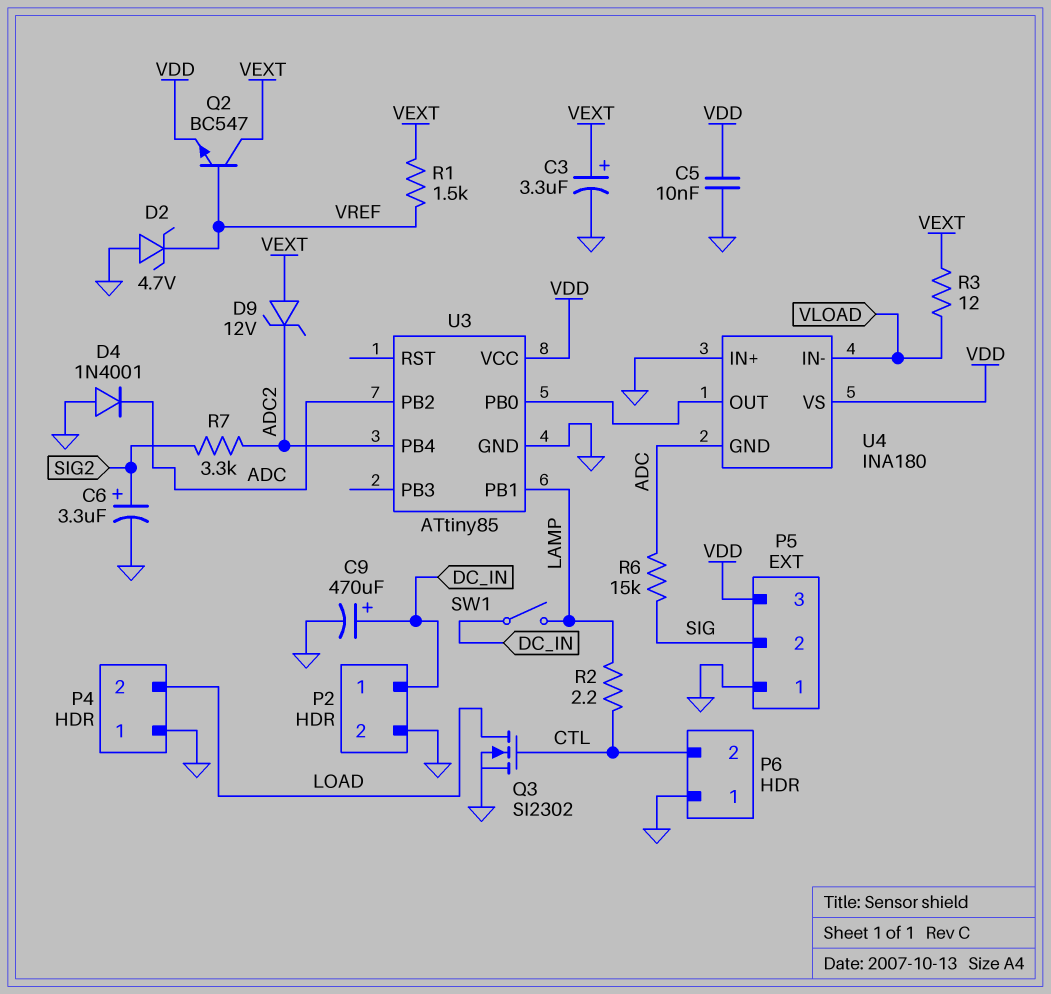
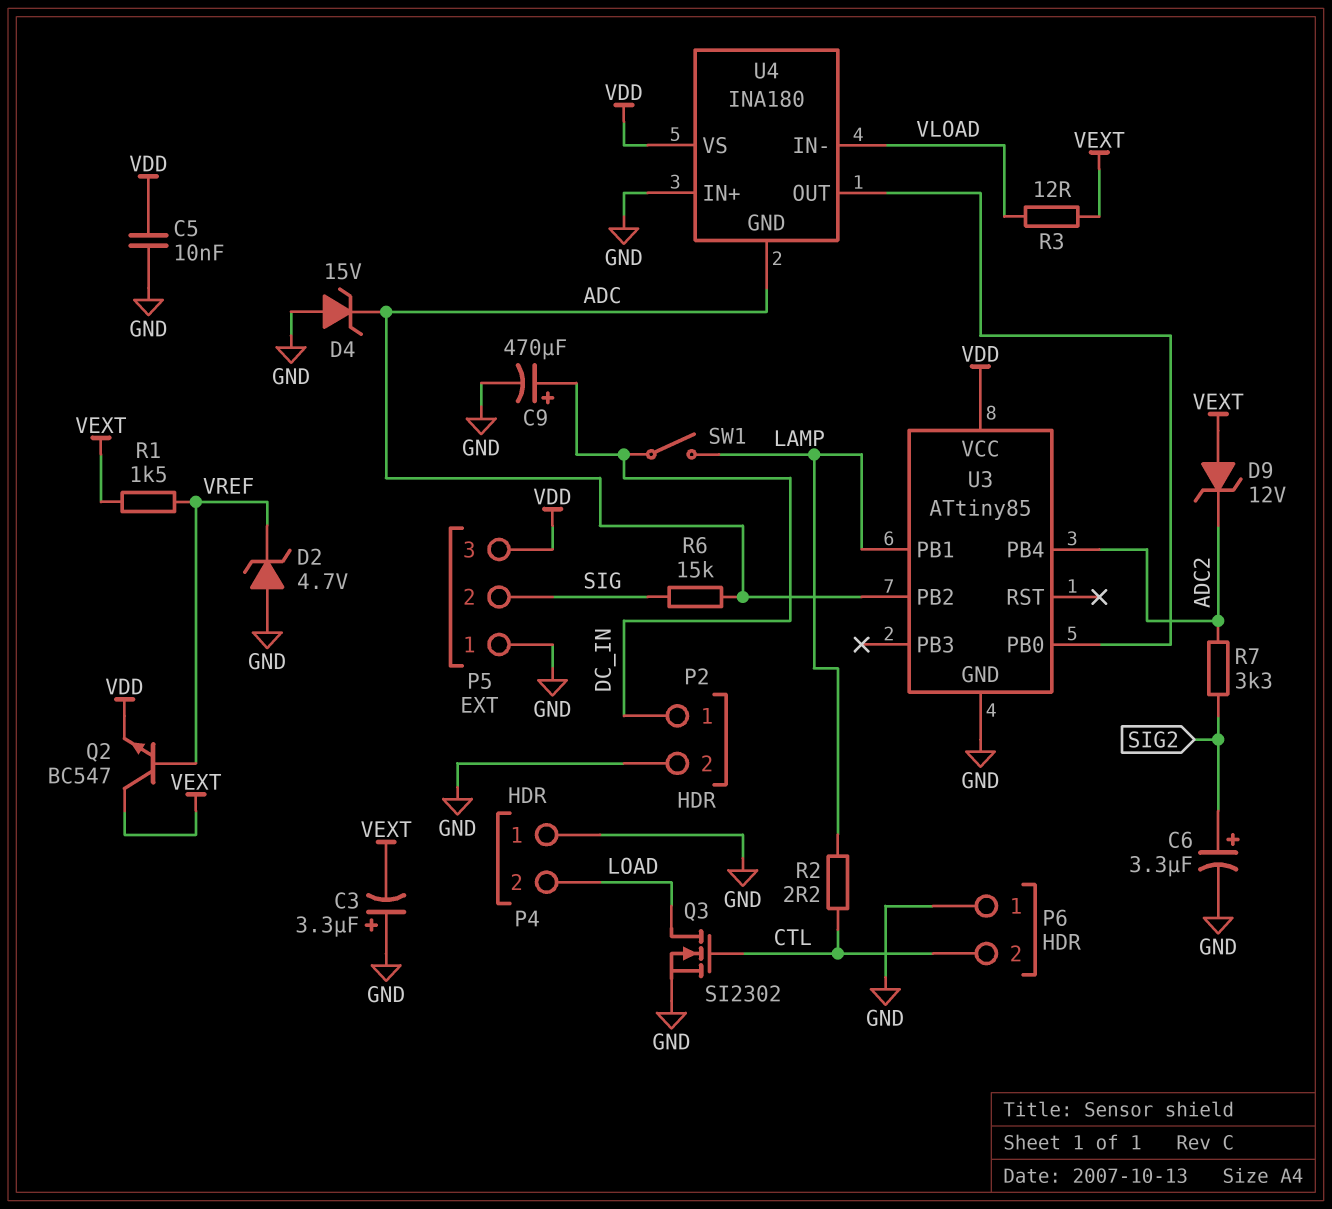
C3: 3.3uF (plus VEXT, minus GND) -> 3.3uF (plus GND, minus VEXT)
D4: diode 1N4001 (A GND, K ADC) -> zener 15V (A GND, K ADC)

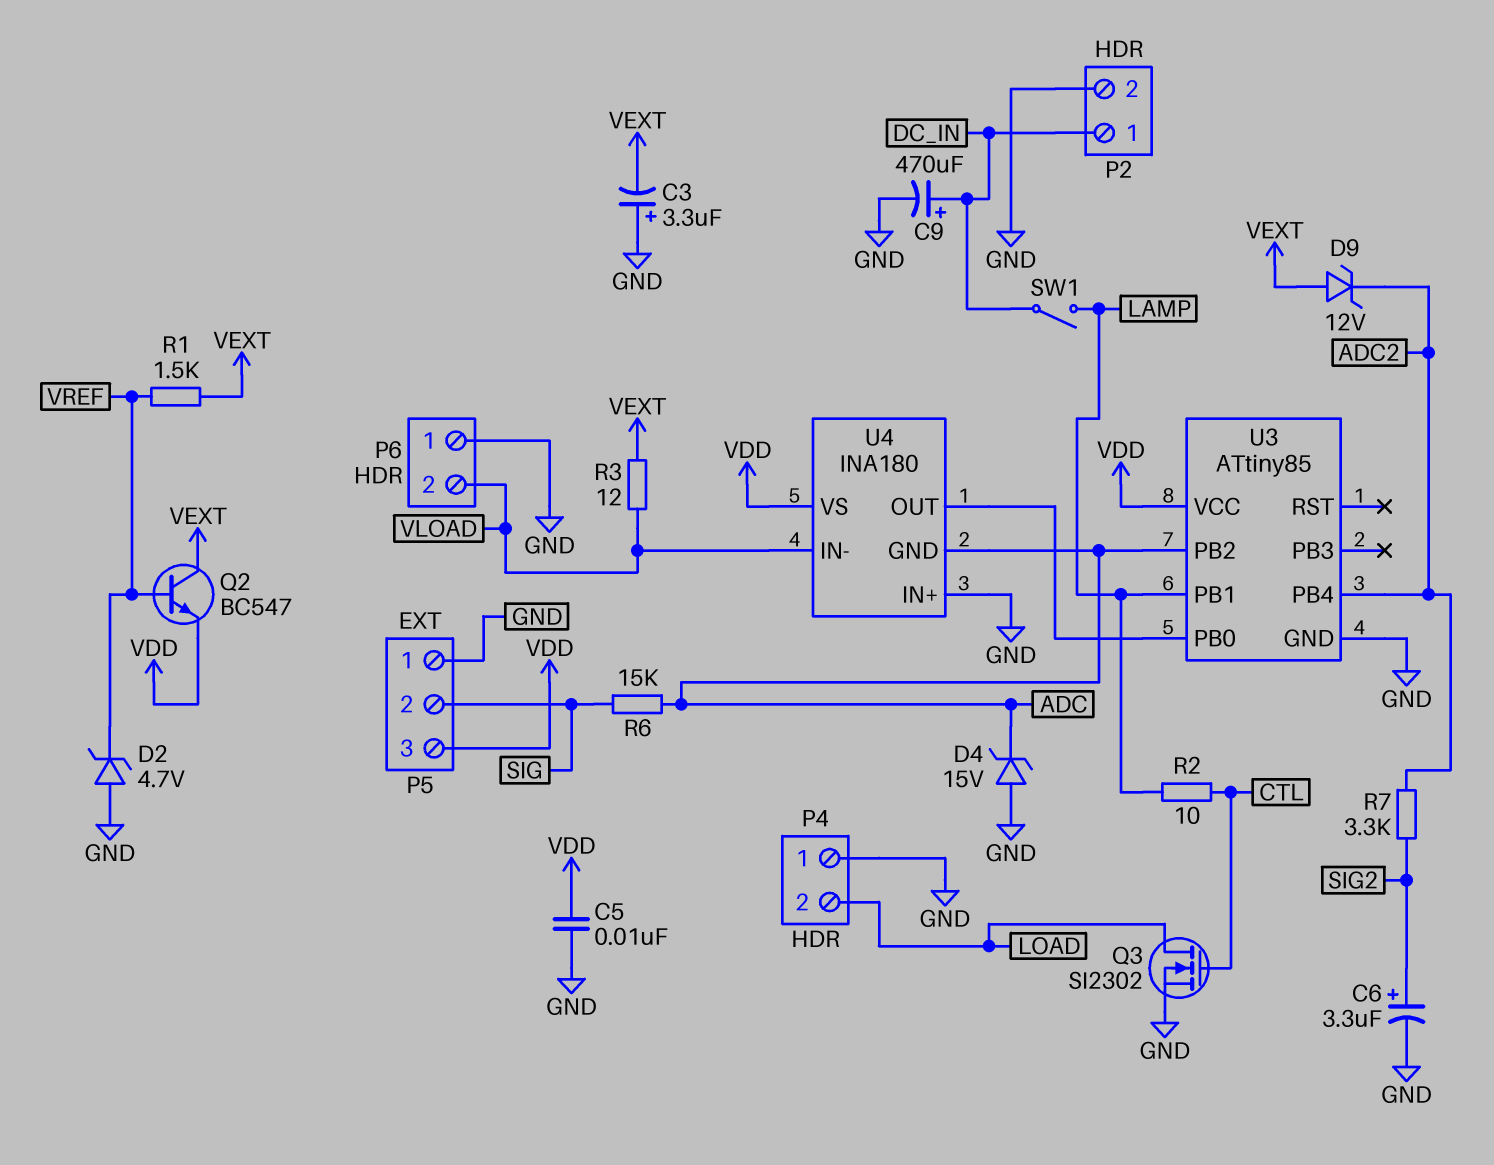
P6 pin 2: CTL -> VLOAD
R2: 2.2 (CTL, LAMP) -> 10 (CTL, LAMP)

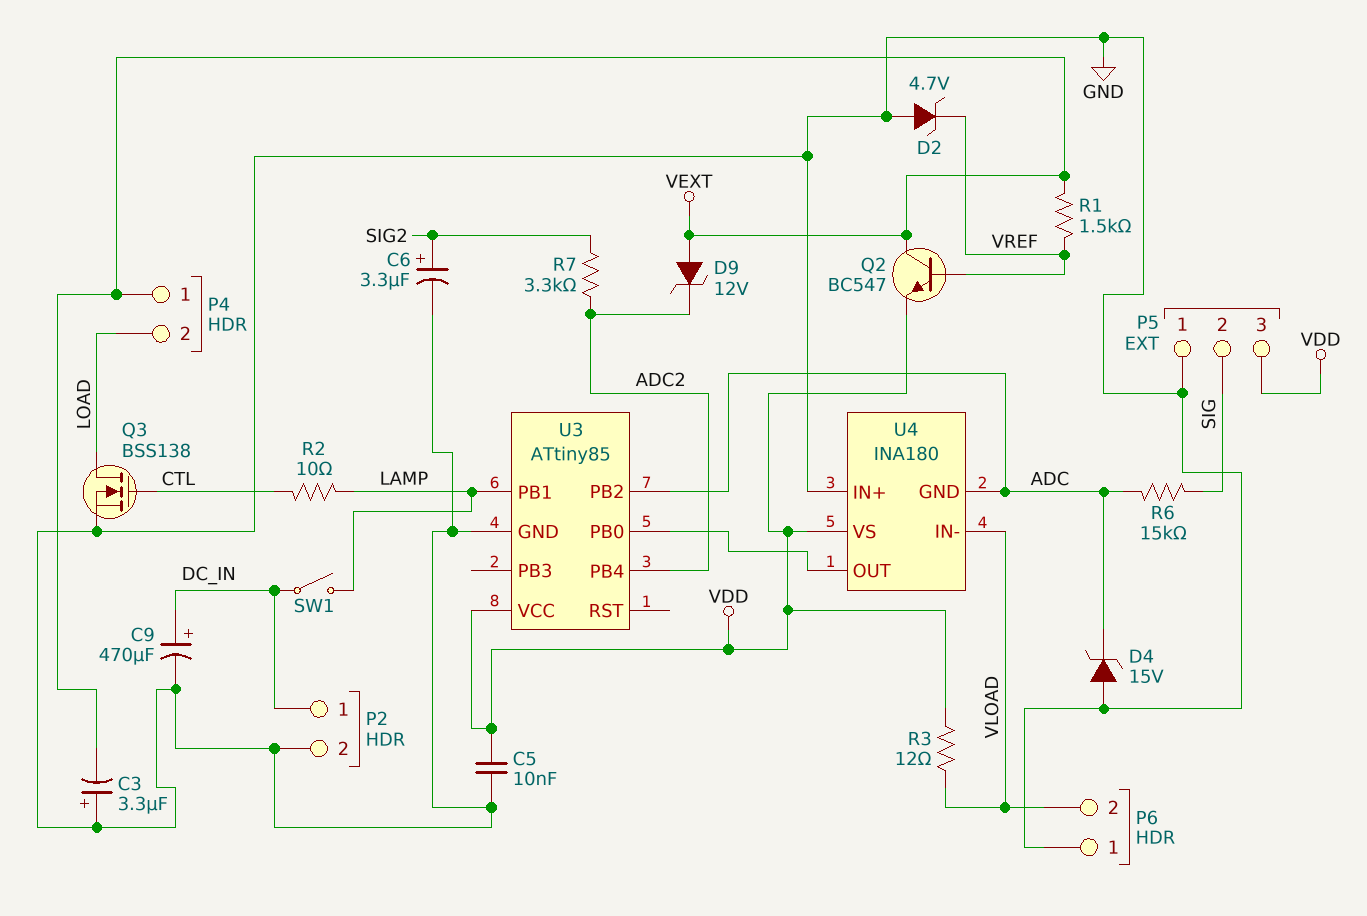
P4 pin 1: GND -> VEXT
Q3: NMOS SI2302 (G CTL, D LOAD, S GND) -> NMOS BSS138 (G CTL, D LOAD, S GND)
R3: 12 (VEXT, VLOAD) -> 12 (VDD, VLOAD)

